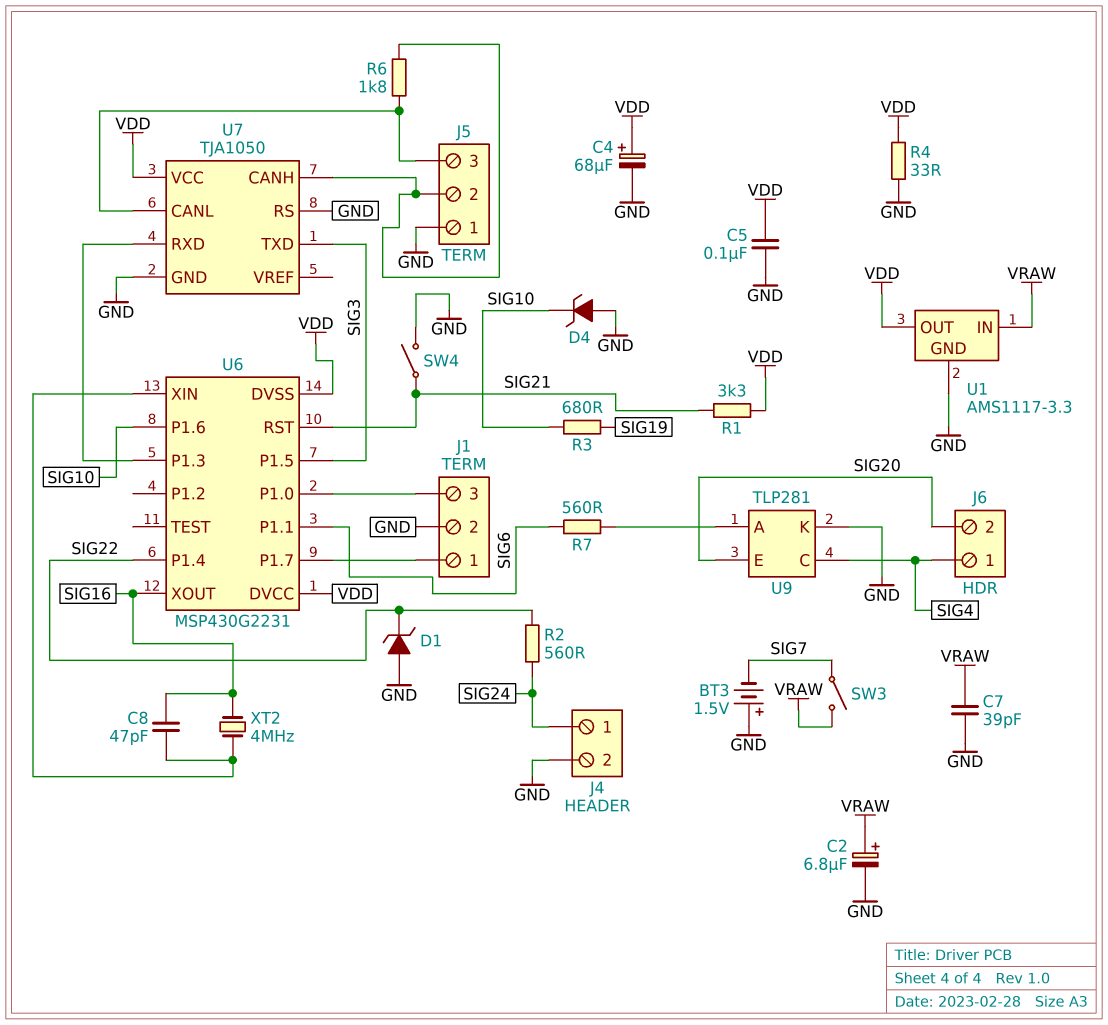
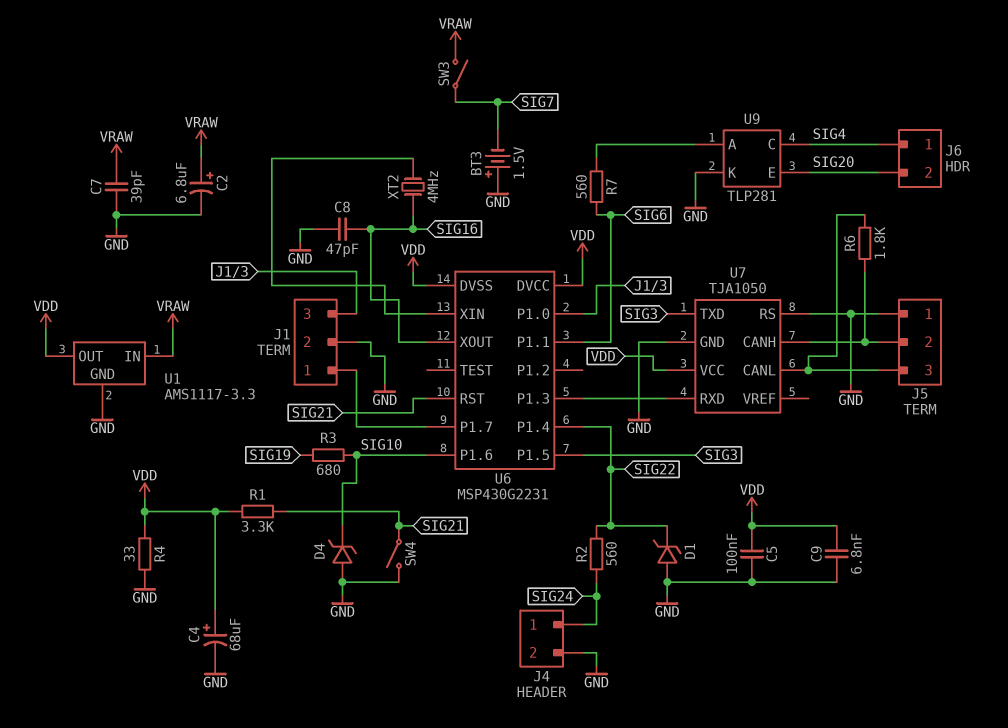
C8: 47pF (SIG16, U6/XIN) -> 47pF (GND, SIG16)
C9: none -> 6.8nF (GND, VDD)

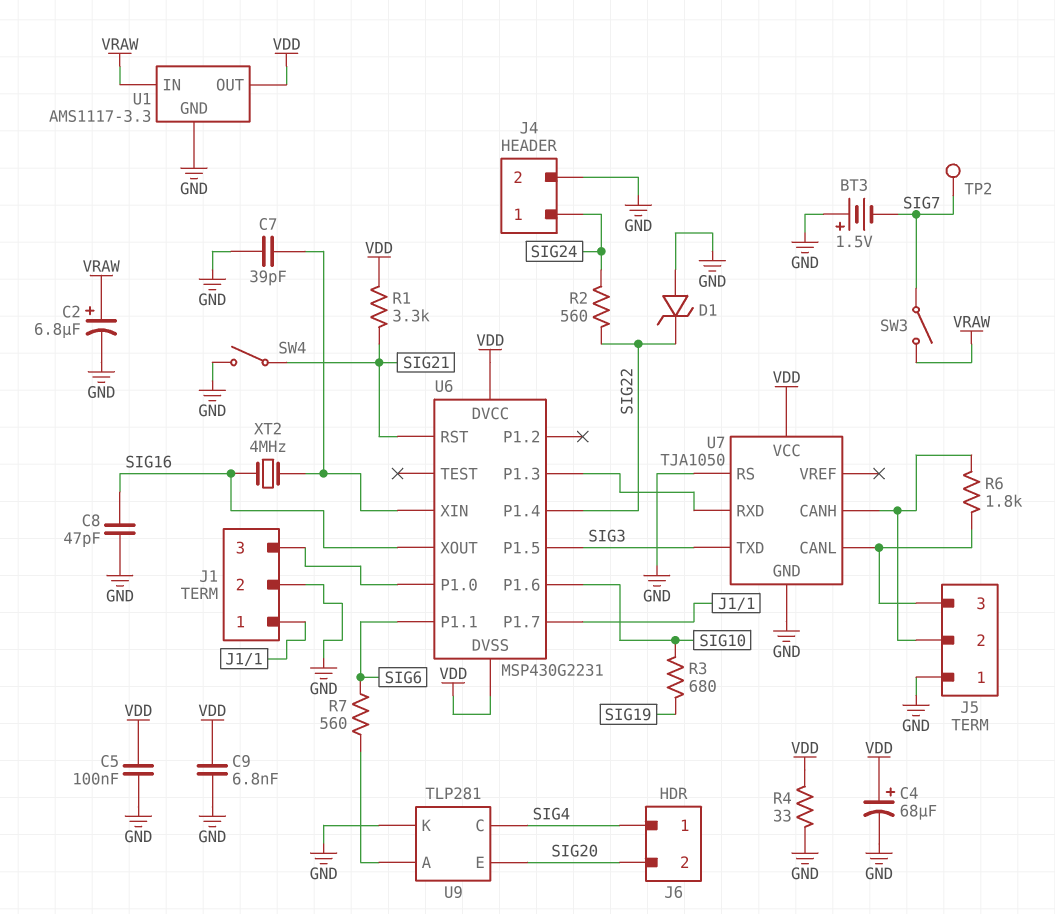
C7: 39pF (GND, VRAW) -> 39pF (GND, U6/XIN)
D4: zener (A GND, K SIG10) -> none
TP2: none -> test point (SIG7)

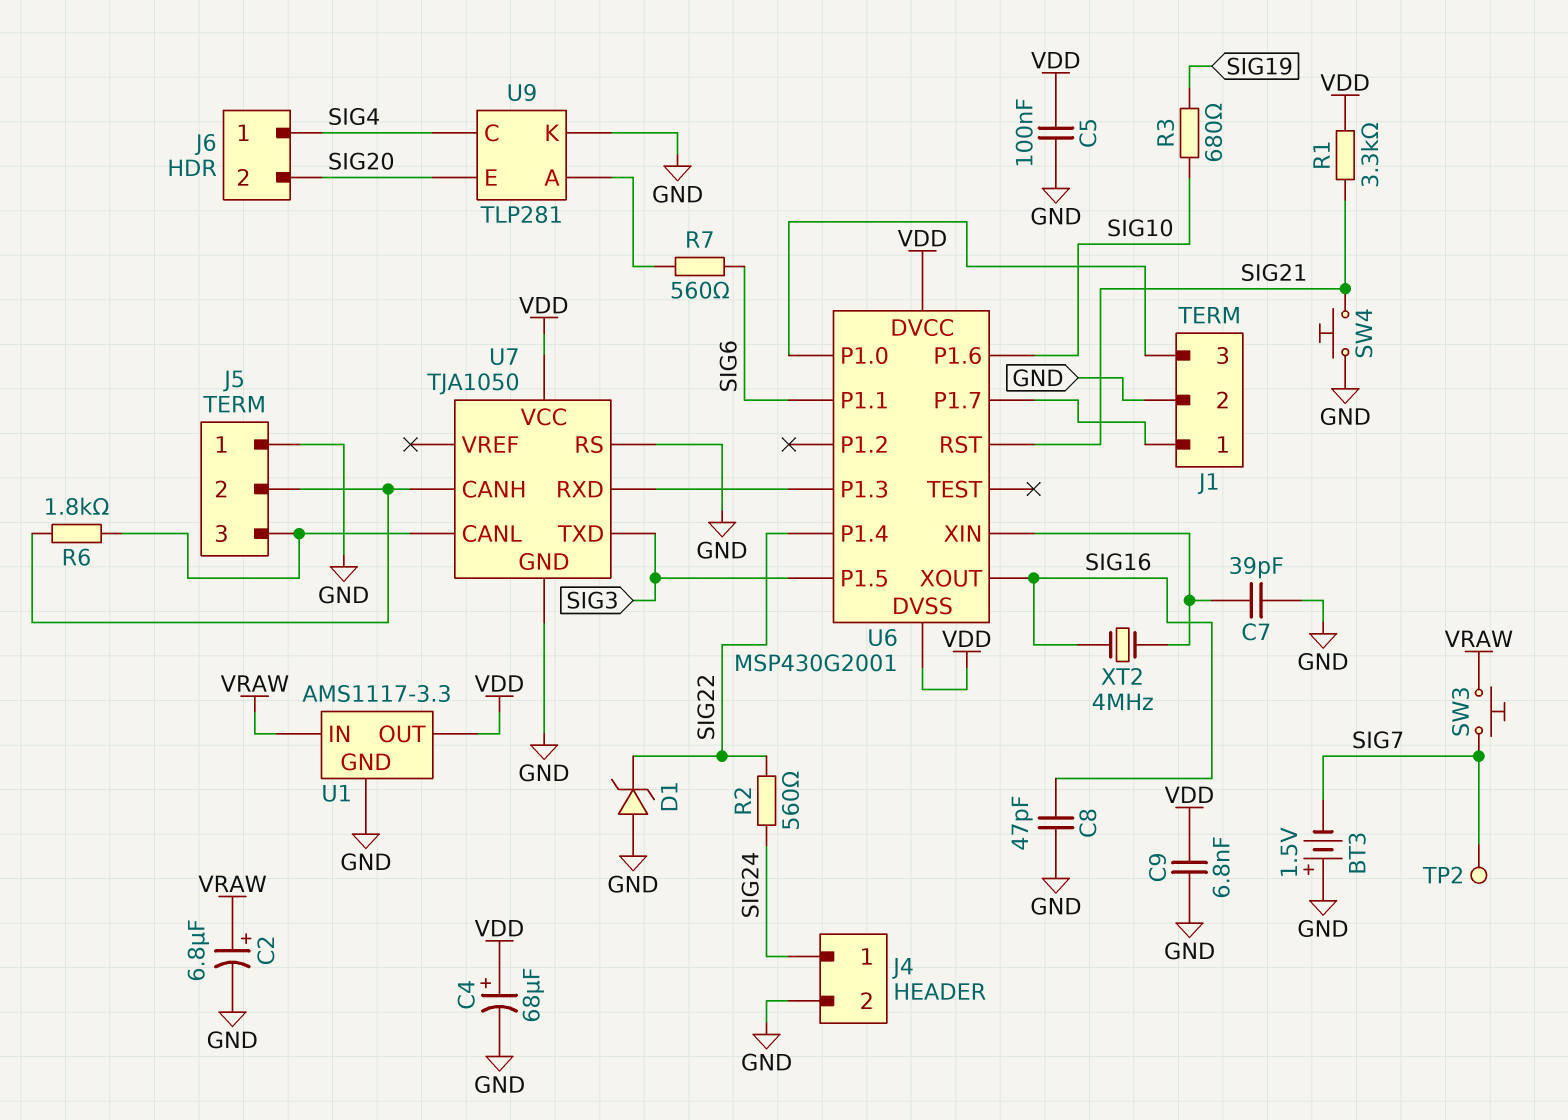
R4: 33 (GND, VDD) -> none
SW3: switch (SIG7, VRAW) -> button (SIG7, VRAW)
SW4: switch (GND, SIG21) -> button (GND, SIG21)
U6: MSP430G2231 -> MSP430G2001

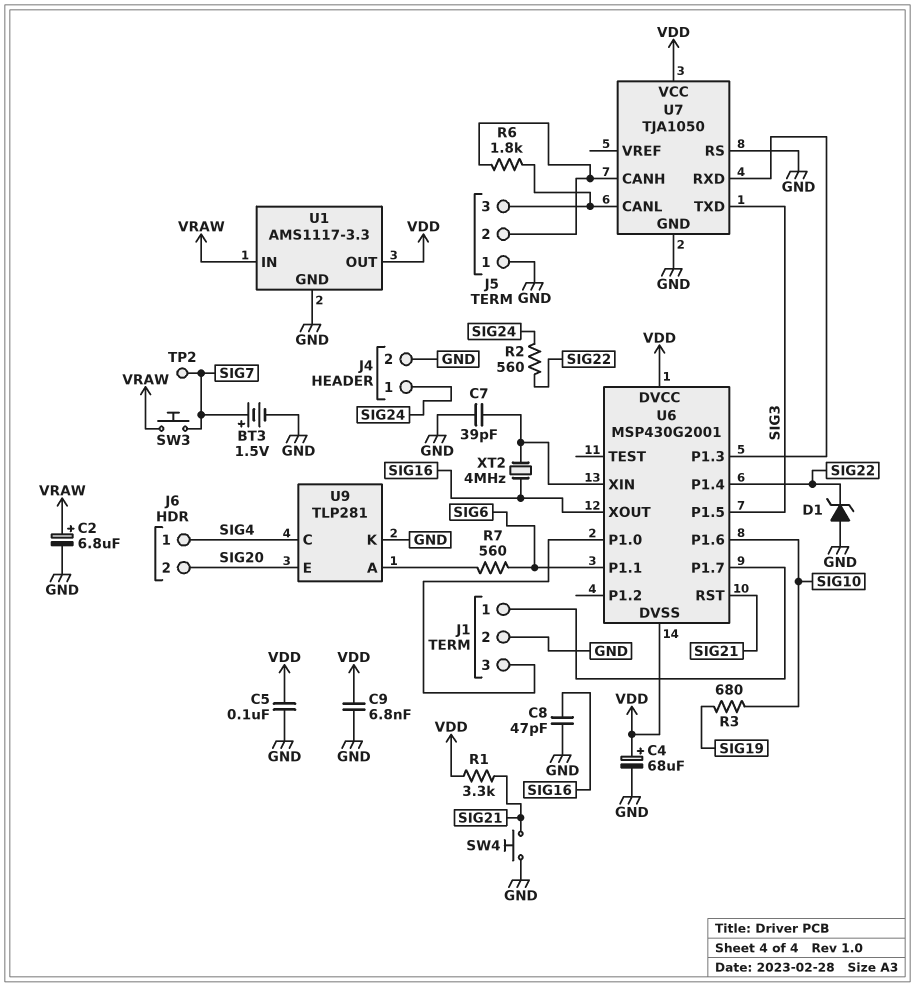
BT3: 1.5V (plus GND, minus SIG7) -> 1.5V (plus SIG7, minus GND)

